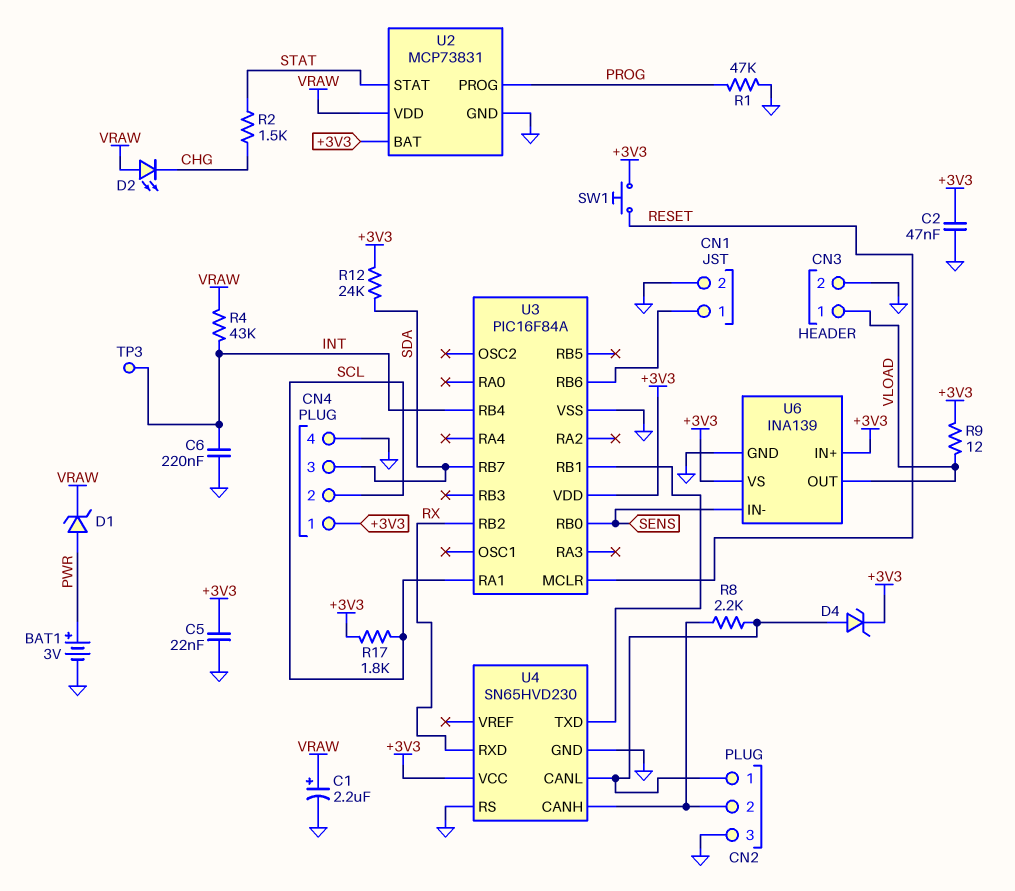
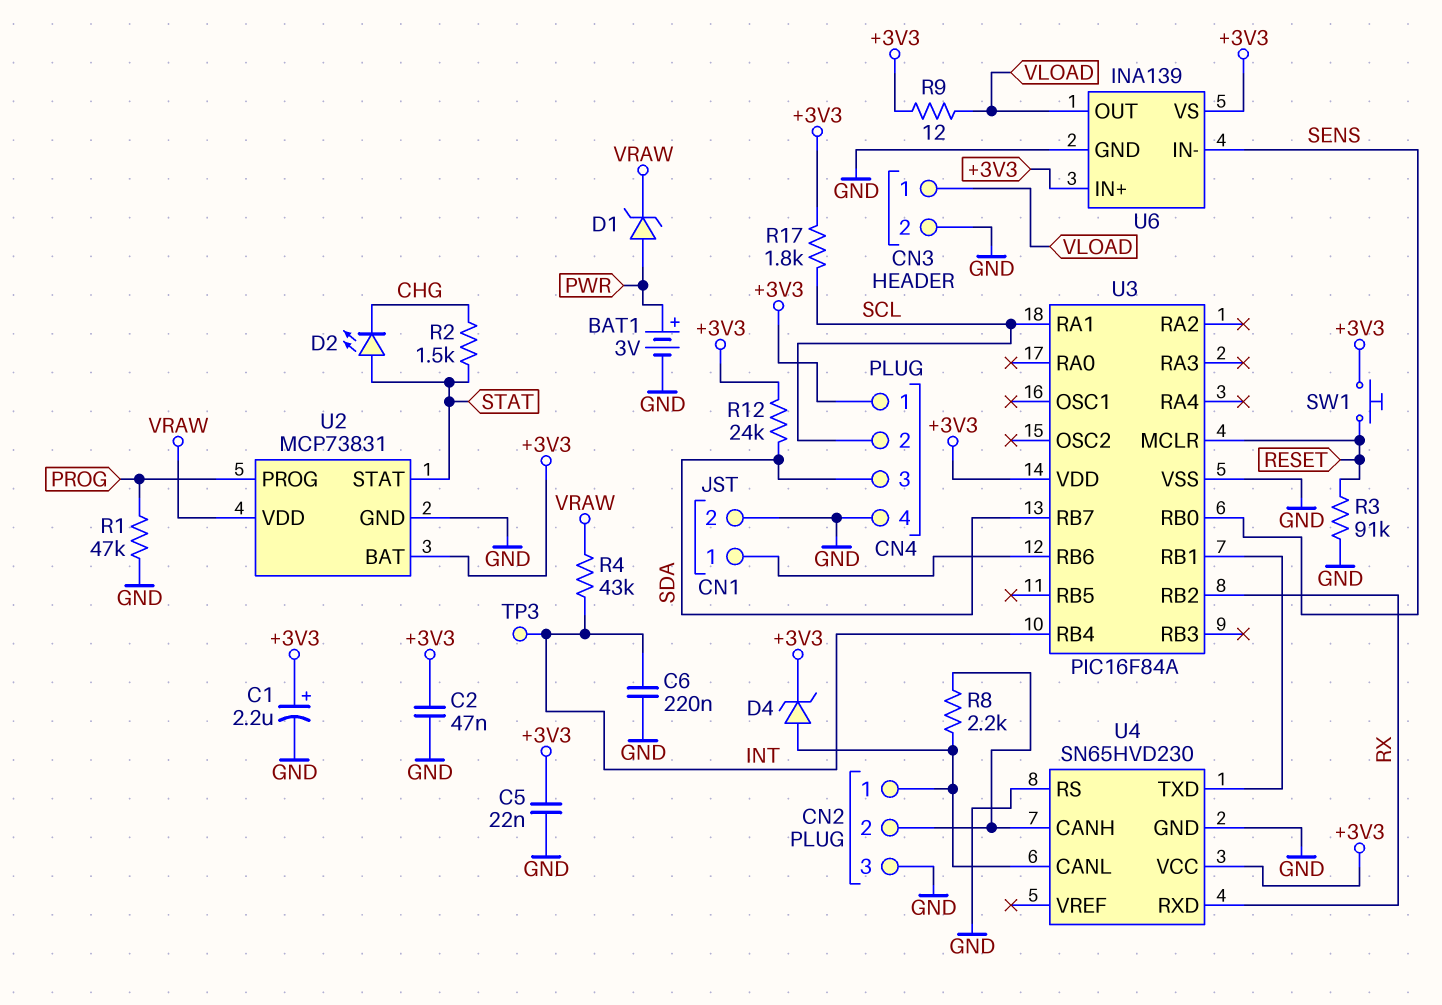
C1: 2.2uF (plus VRAW, minus GND) -> 2.2uF (plus +3V3, minus GND)
D2: LED (A VRAW, K CHG) -> LED (A STAT, K CHG)
R3: none -> 91k (GND, RESET)

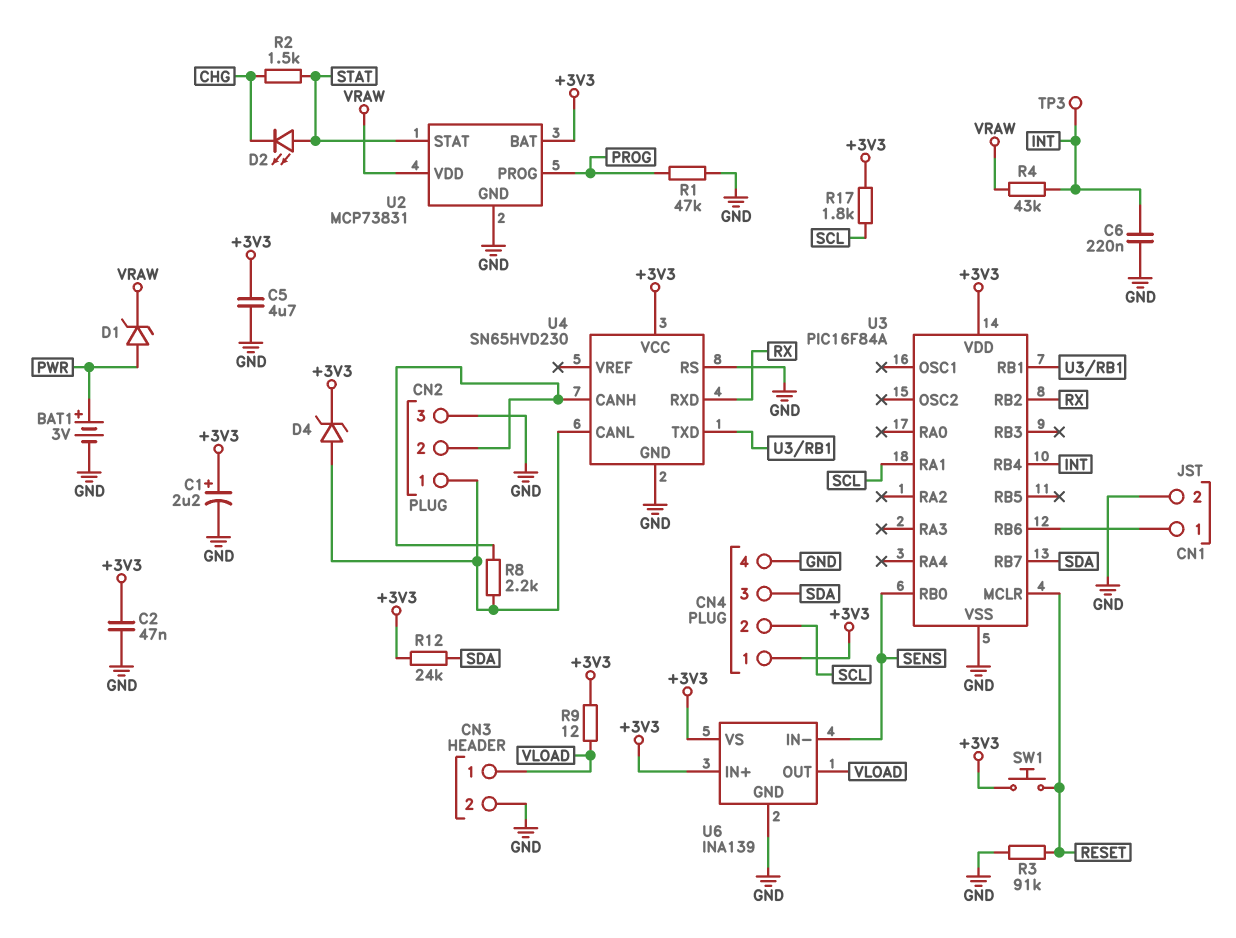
C5: 22nF (+3V3, GND) -> 4.7uF (+3V3, GND)

